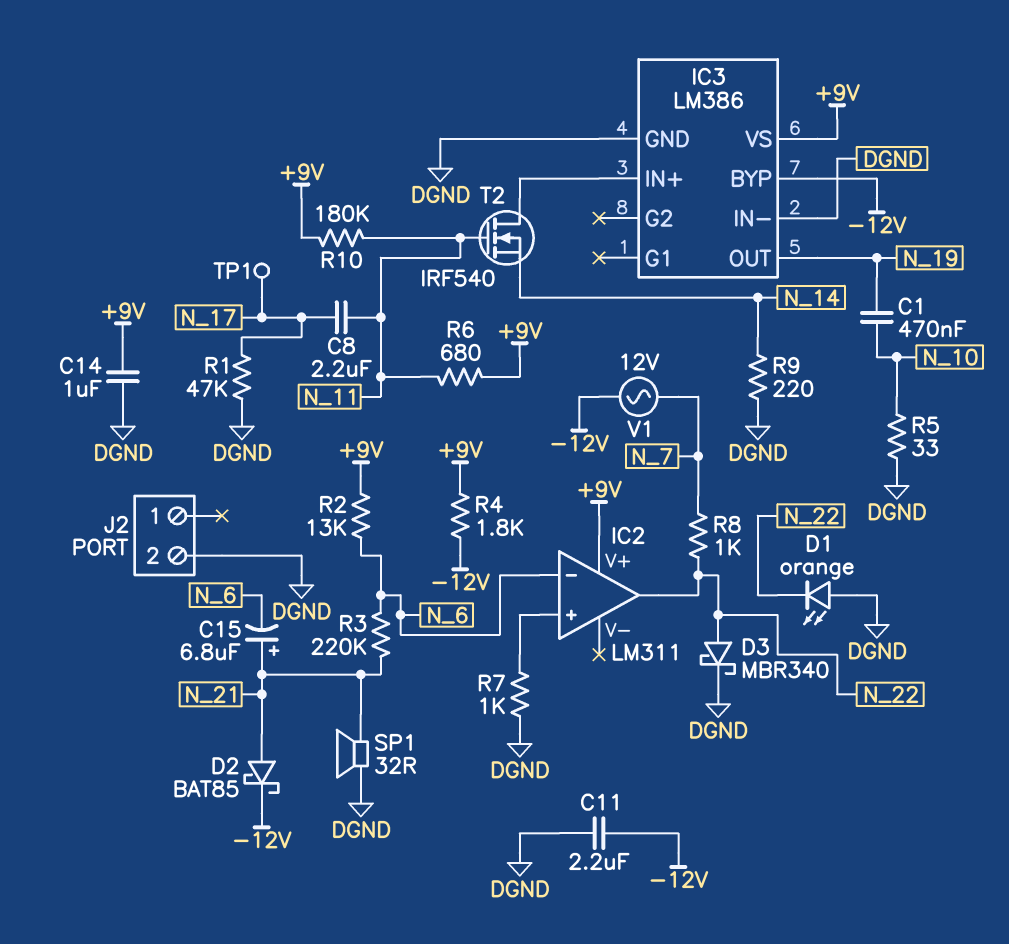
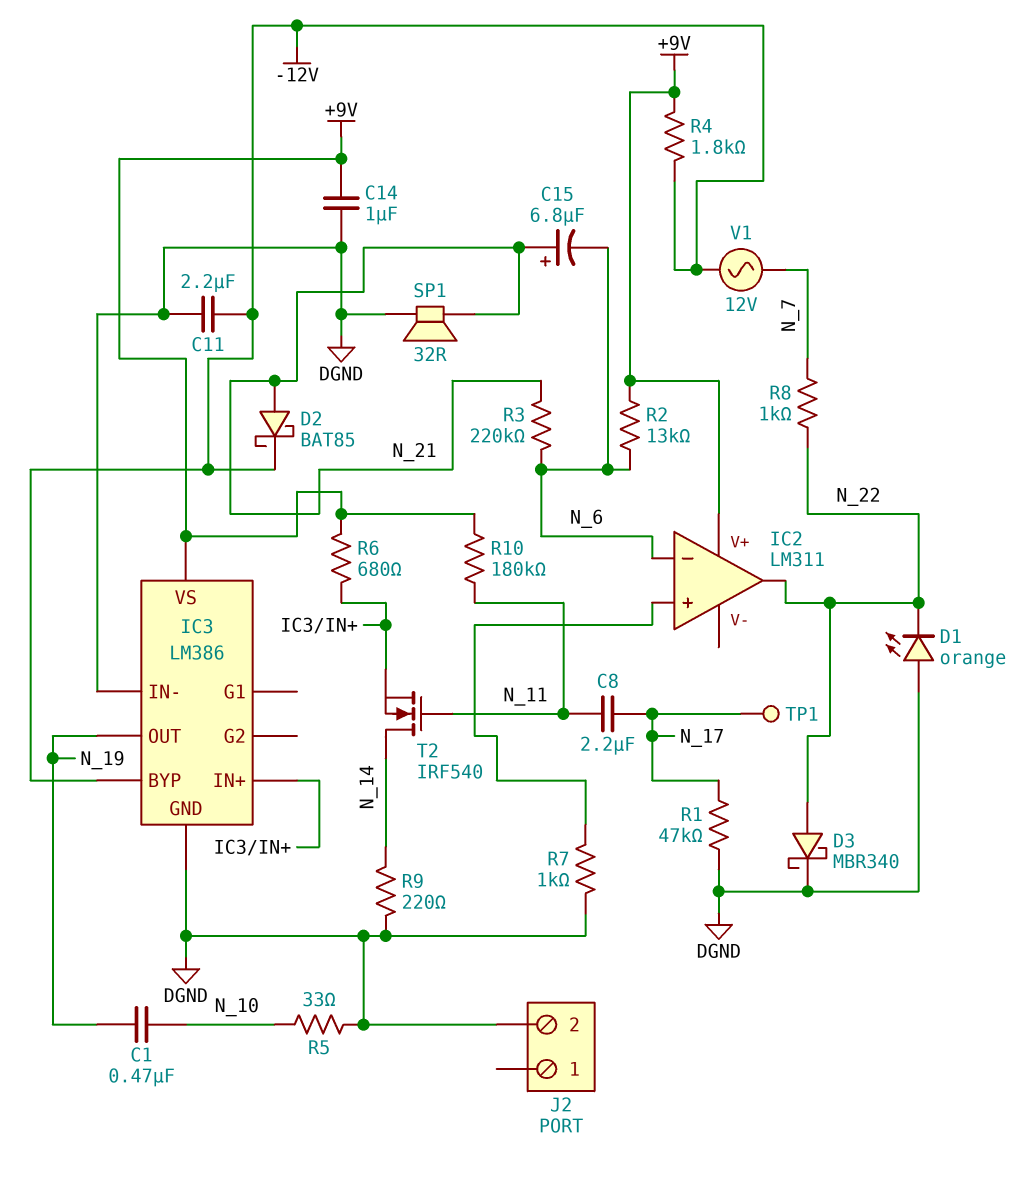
R6: 680 (+9V, N_11) -> 680 (+9V, IC3/IN+)
T2: NMOS IRF540 (G N_11, D IC3/IN+, S N_14) -> NMOS IRF540 (G N_11, D N_14, S IC3/IN+)

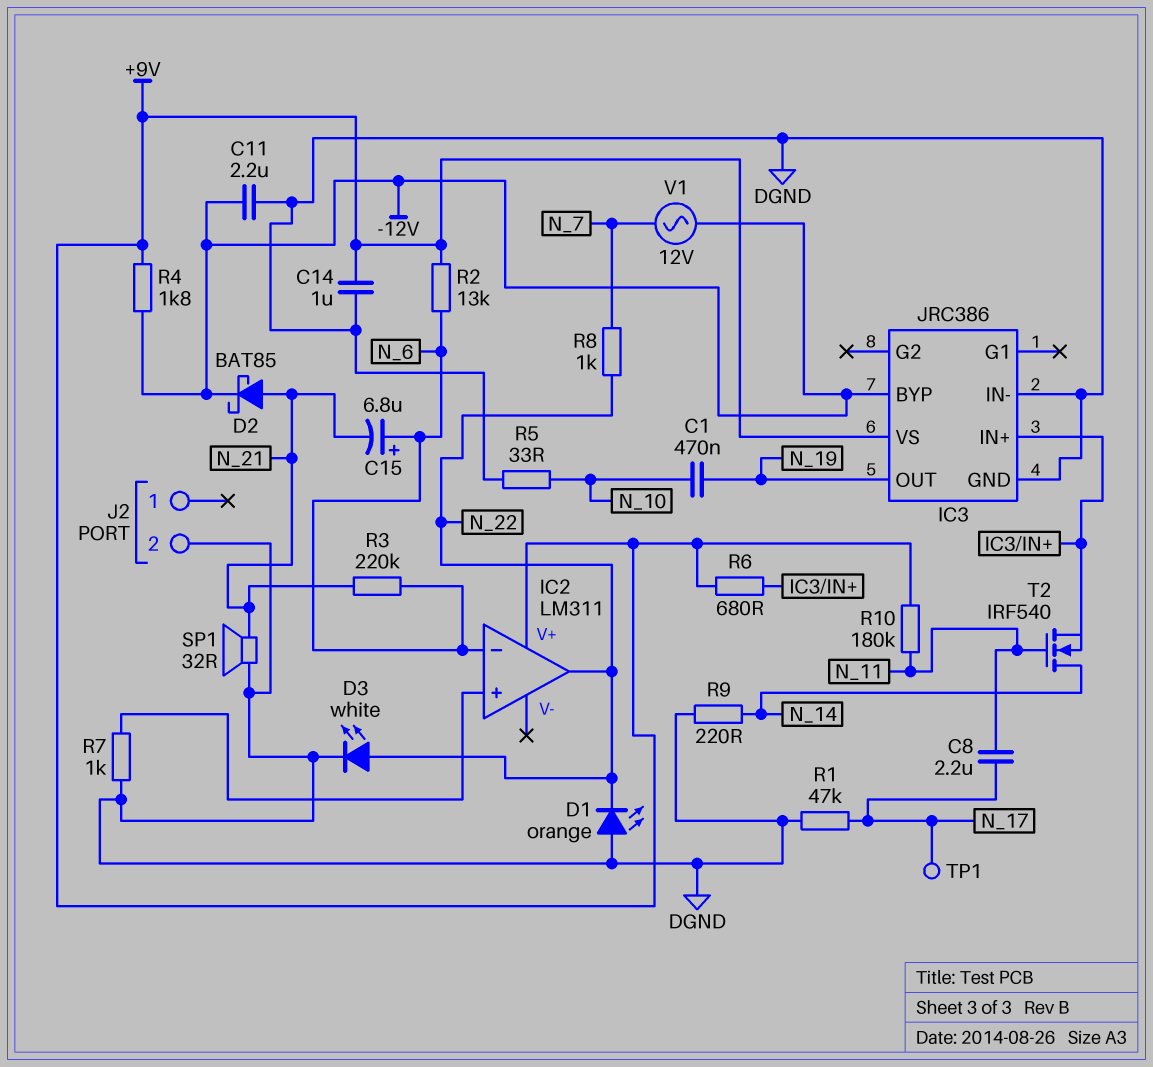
C15: 6.8uF (plus N_21, minus N_6) -> 6.8uF (plus N_6, minus N_21)
D3: schottky MBR340 (A N_22, K DGND) -> LED white (A N_22, K DGND)
IC3: LM386 -> JRC386

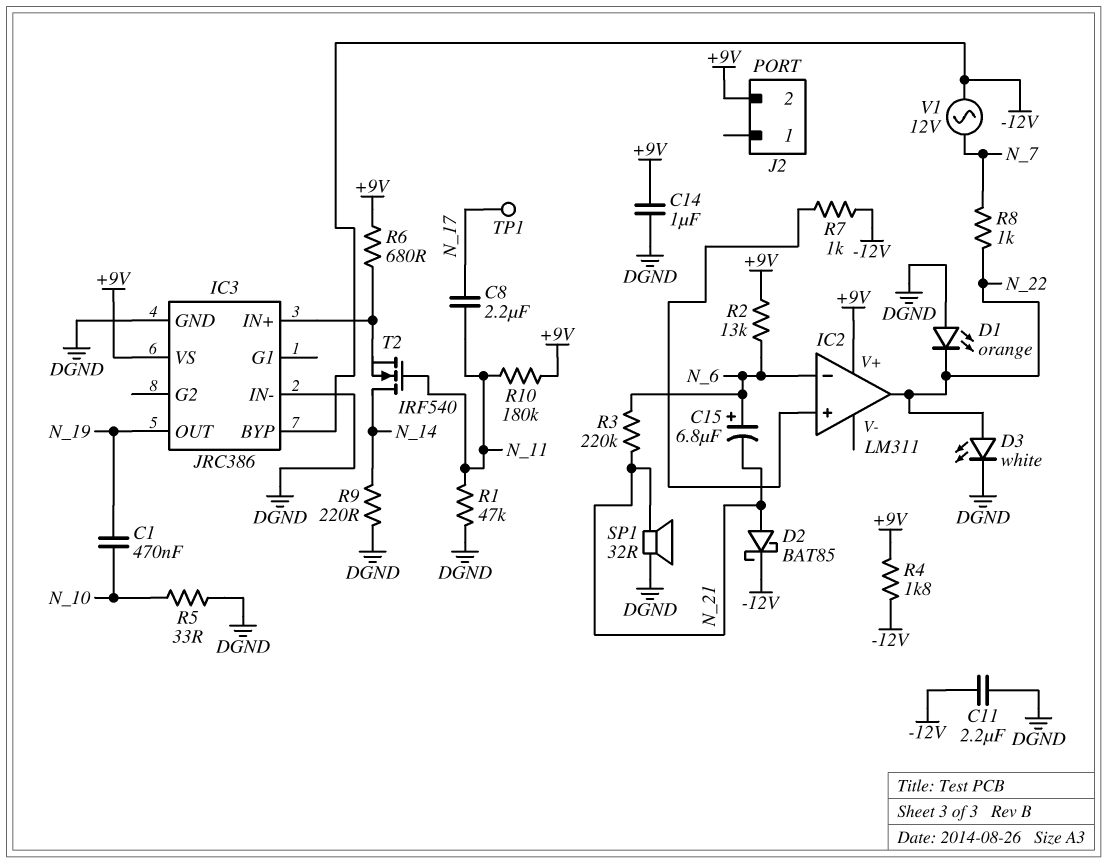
J2 pin 2: DGND -> +9V
R1: 47k (DGND, N_17) -> 47k (DGND, N_11)
R7: 1k (DGND, IC2/in+) -> 1k (-12V, IC2/in+)

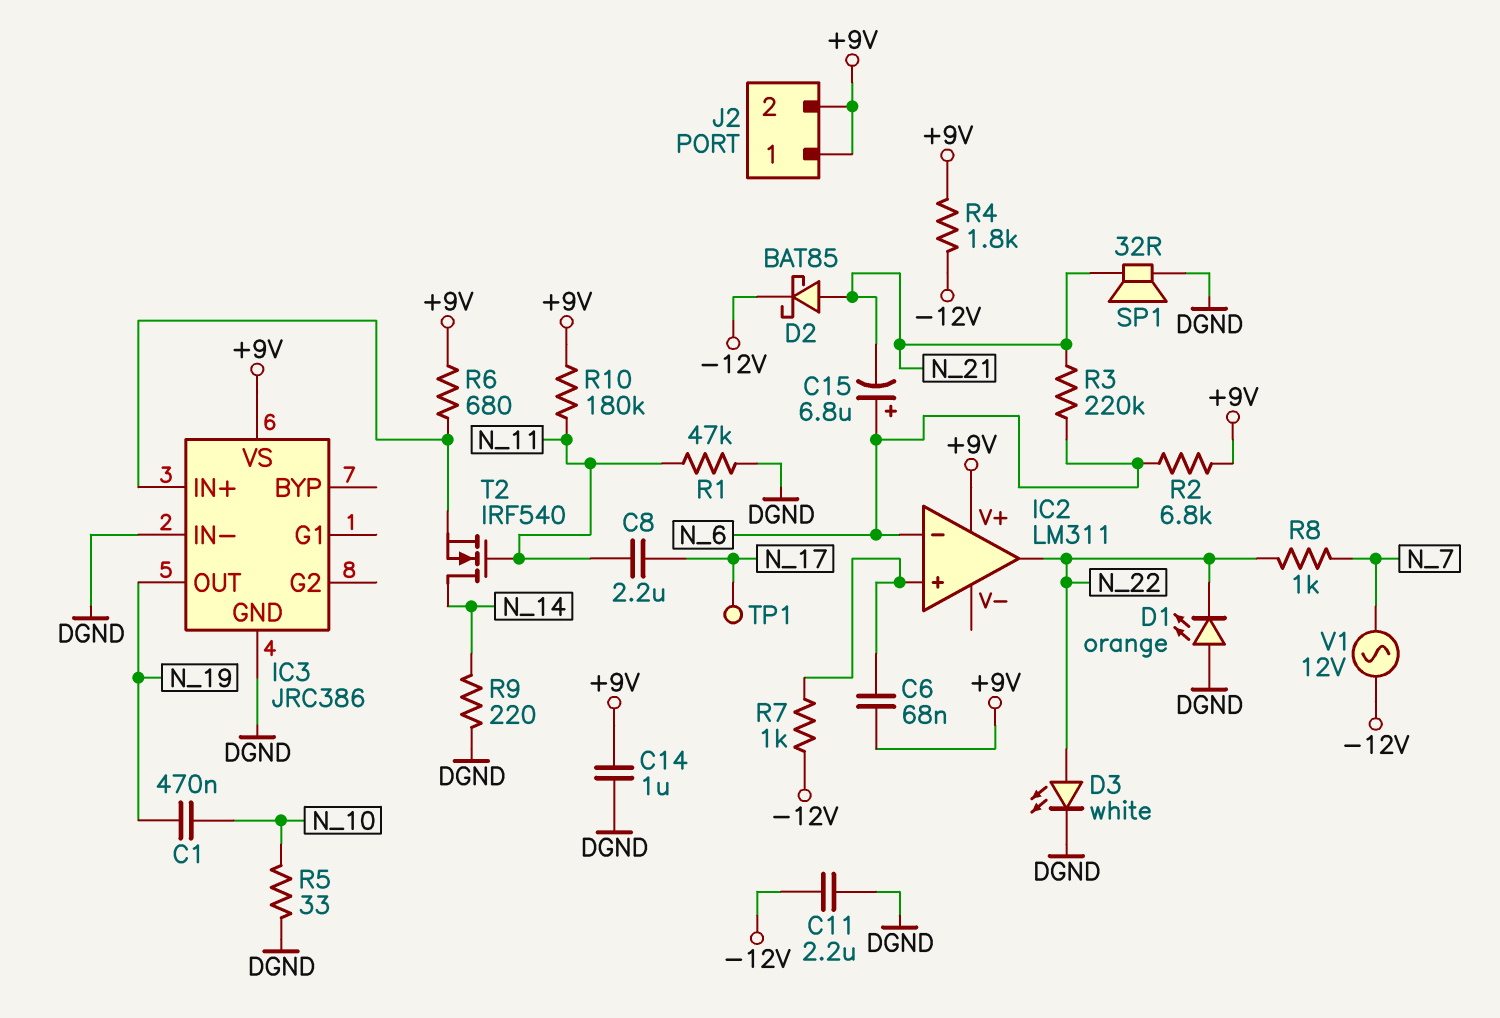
C6: none -> 68nF (+9V, IC2/in+)
IC3 pin BYP: -12V -> none
J2 pin 1: none -> +9V
R2: 13k (+9V, N_6) -> 6.8k (+9V, N_6)

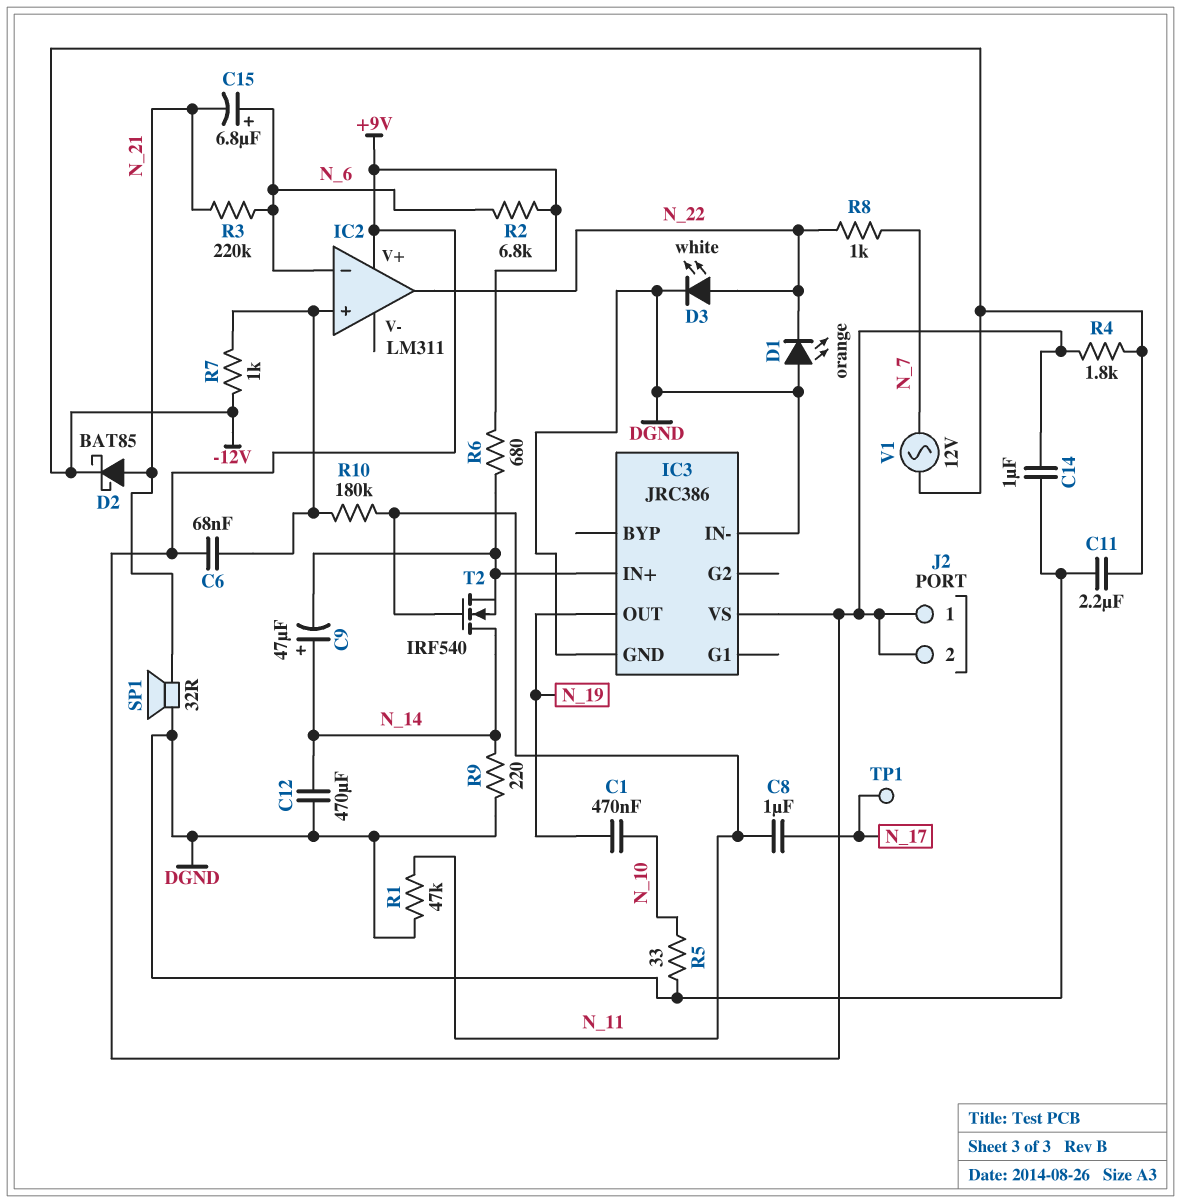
C8: 2.2uF (N_11, N_17) -> 1uF (N_11, N_17)
C9: none -> 47uF (plus N_14, minus IC3/IN+)
C12: none -> 470uF (DGND, N_14)
R10: 180k (+9V, N_11) -> 180k (IC2/in+, N_11)

